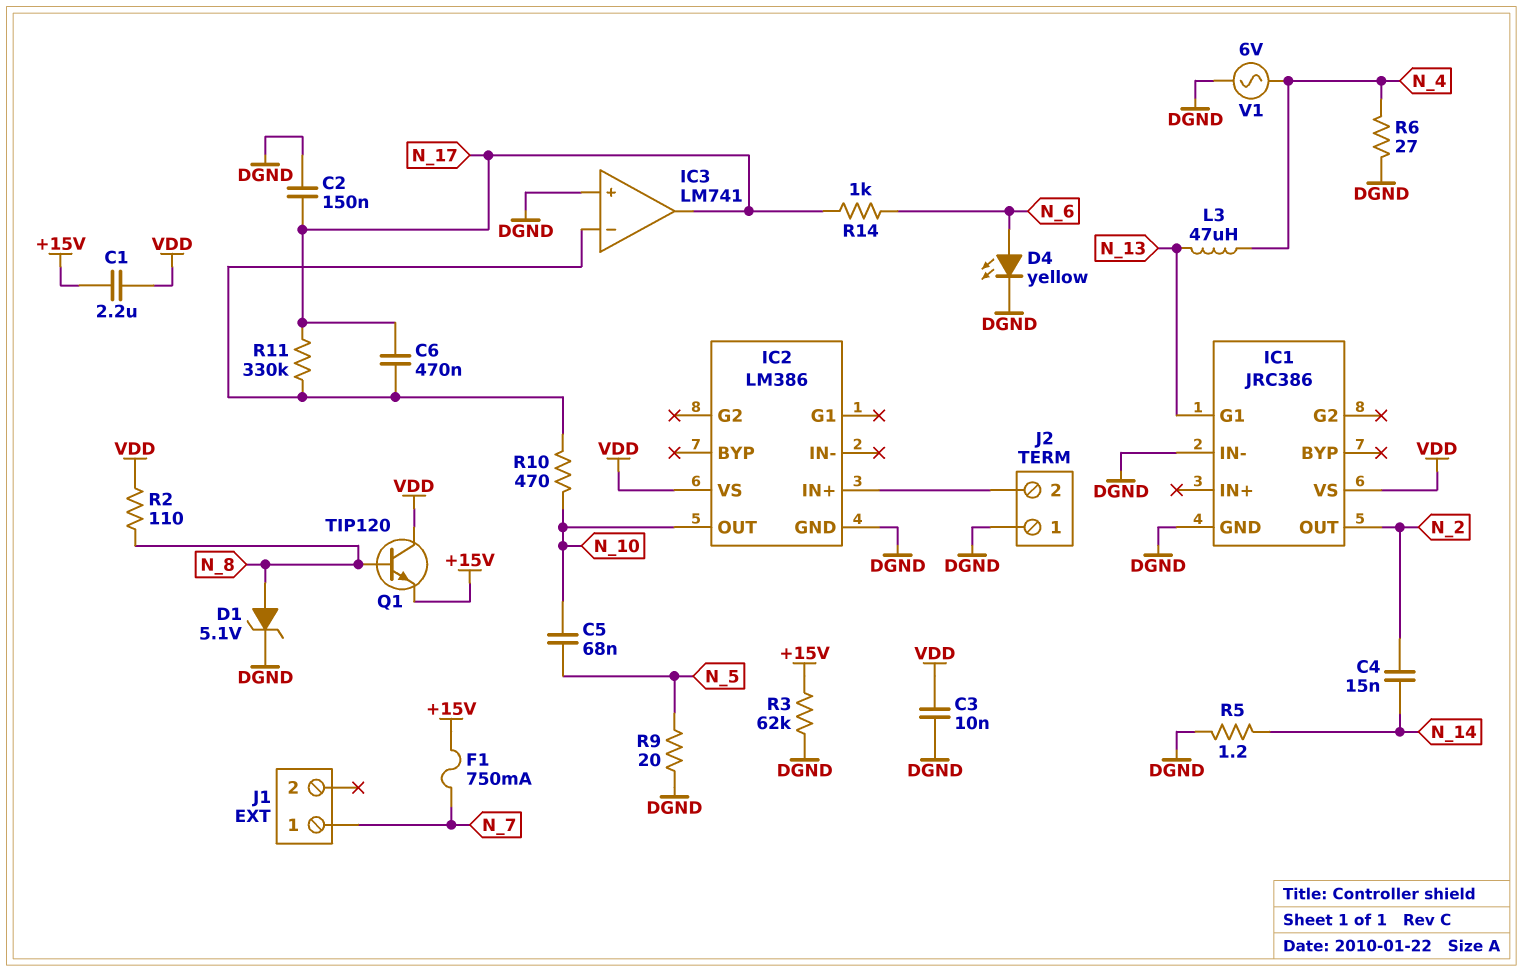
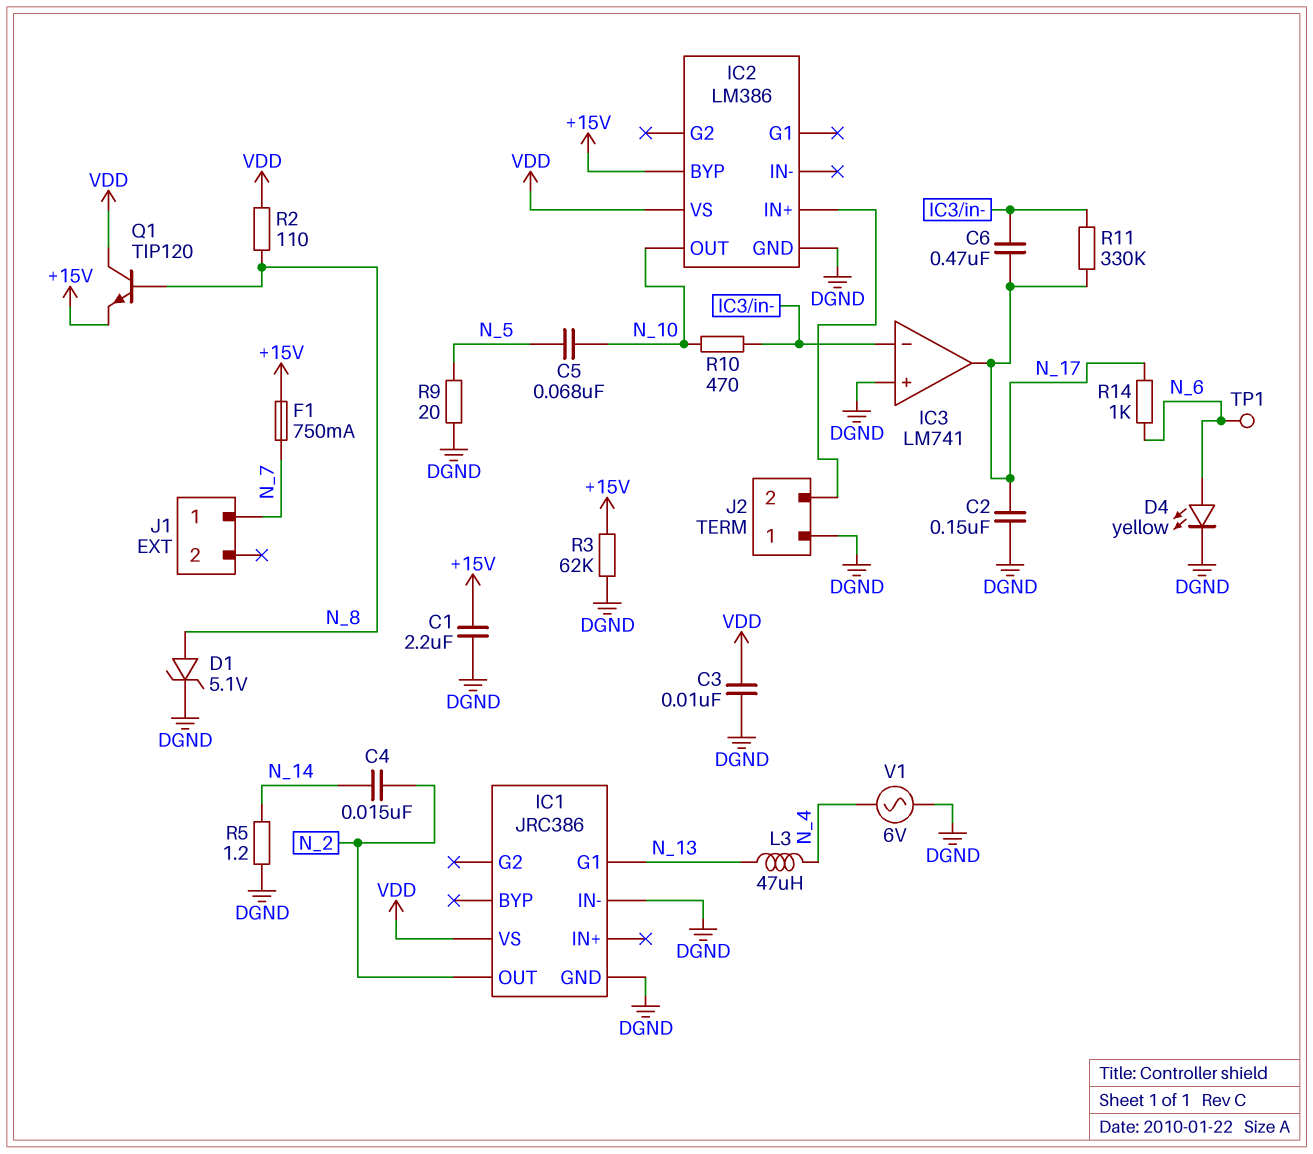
C1: 2.2uF (+15V, VDD) -> 2.2uF (+15V, DGND)
IC2 pin BYP: none -> +15V
R6: 27 (DGND, N_4) -> none
TP1: none -> test point (N_6)

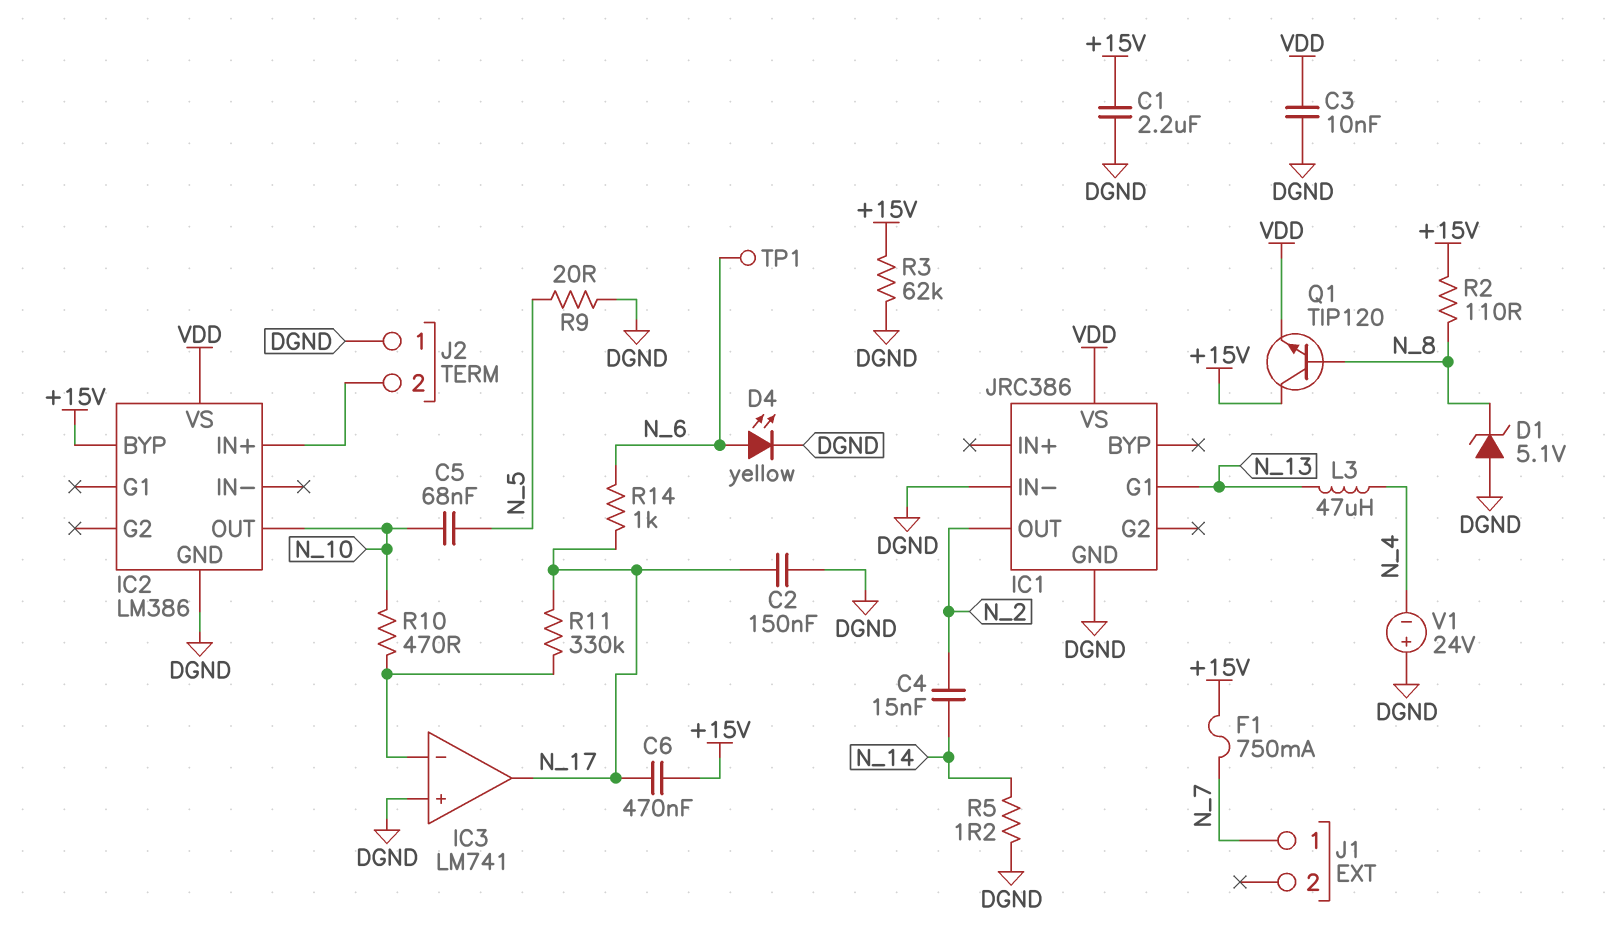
C6: 470nF (IC3/in-, N_17) -> 470nF (+15V, N_17)
D1: zener 5.1V (A N_8, K DGND) -> zener 5.1V (A DGND, K N_8)
Q1: NPN TIP120 (B N_8, C VDD, E +15V) -> NPN TIP120 (B N_8, C +15V, E VDD)
R2: 110 (N_8, VDD) -> 110 (+15V, N_8)
V1: AC 6V (DGND, N_4) -> 24V (plus DGND, minus N_4)

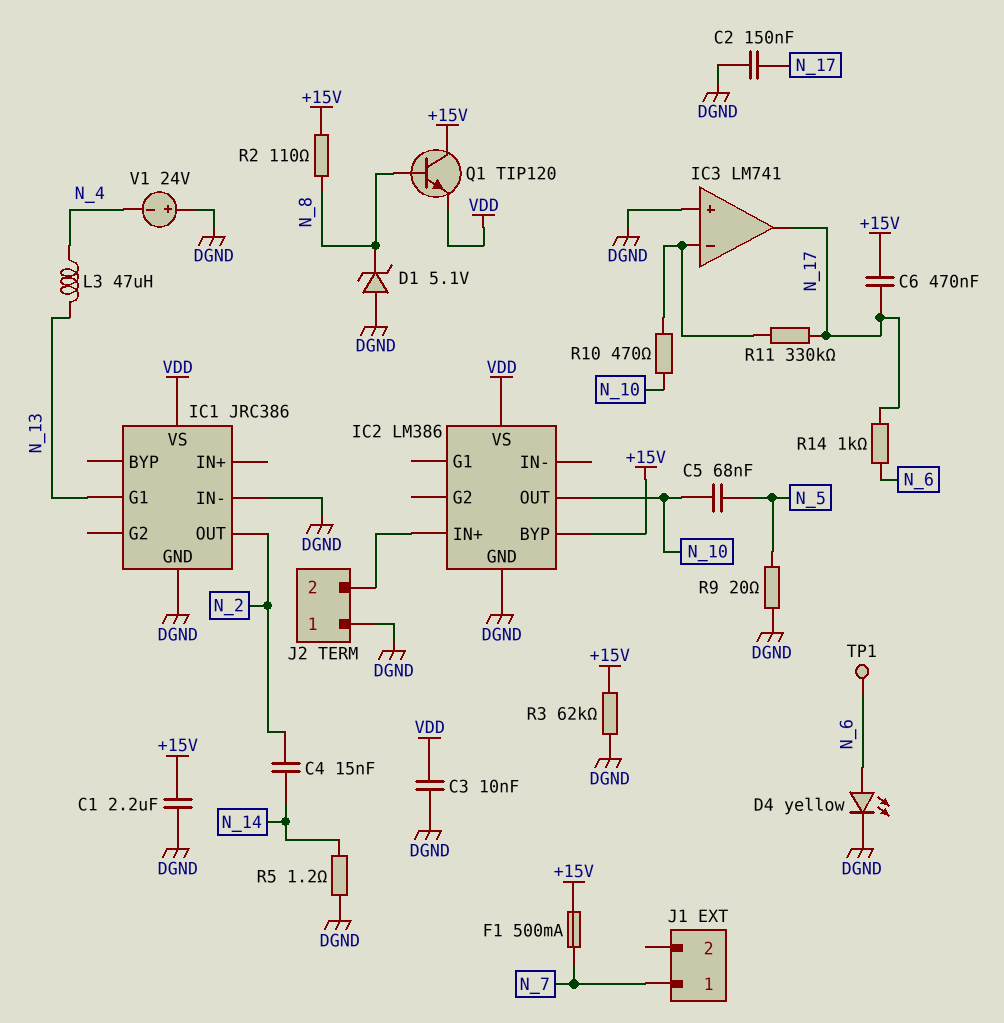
F1: 750mA (+15V, N_7) -> 500mA (+15V, N_7)

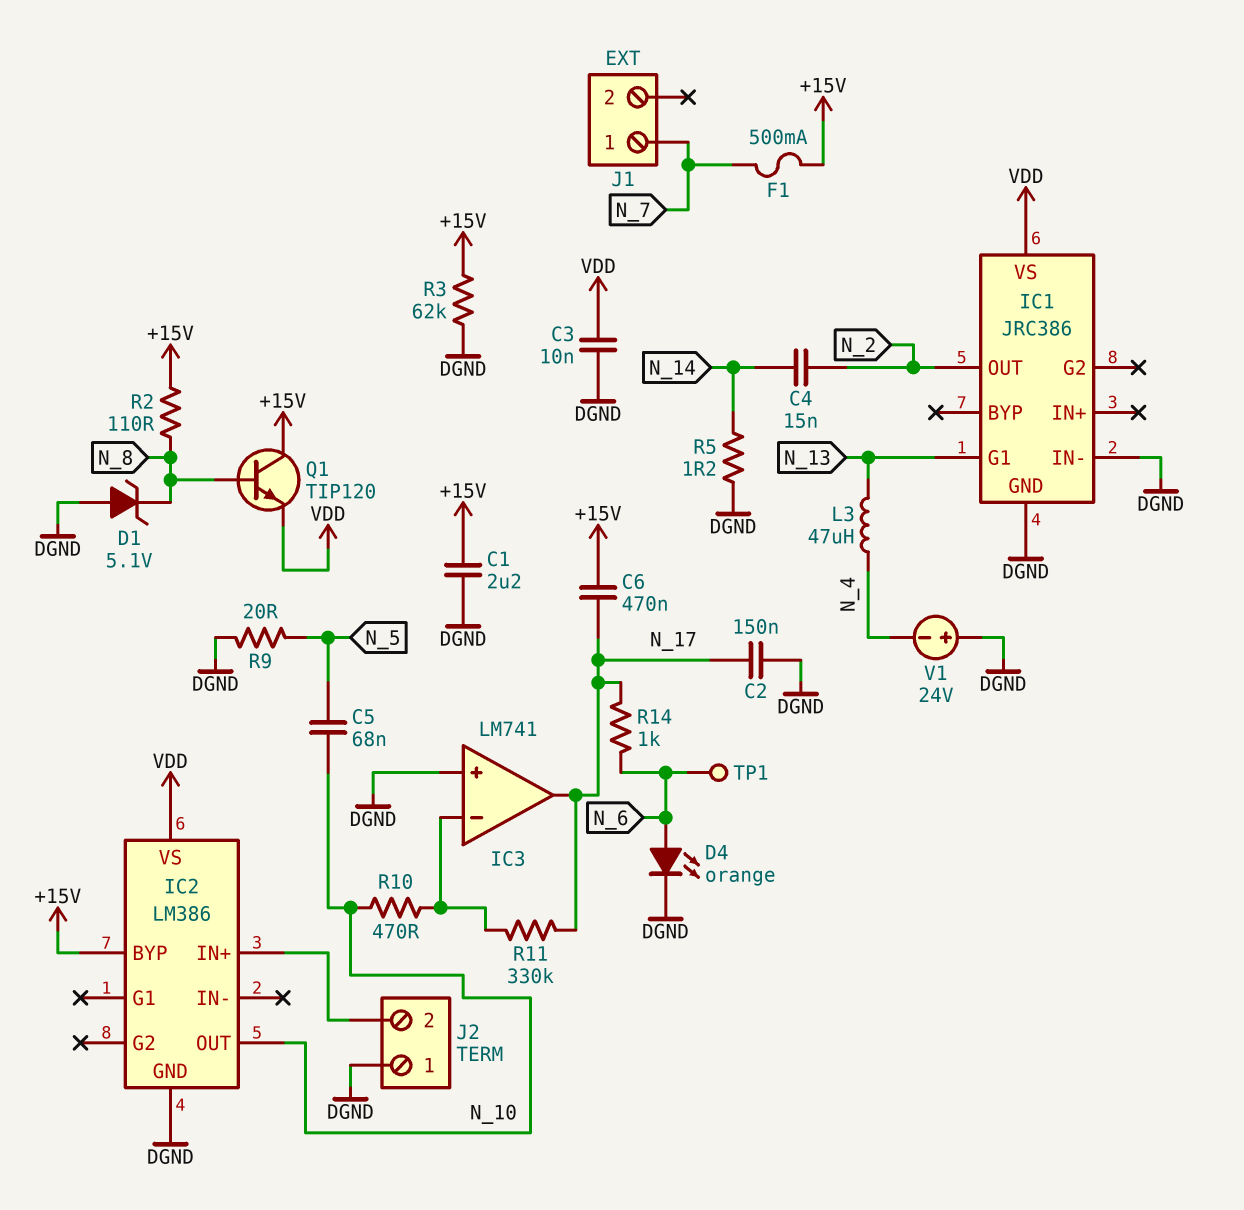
D4: LED yellow (A N_6, K DGND) -> LED orange (A N_6, K DGND)

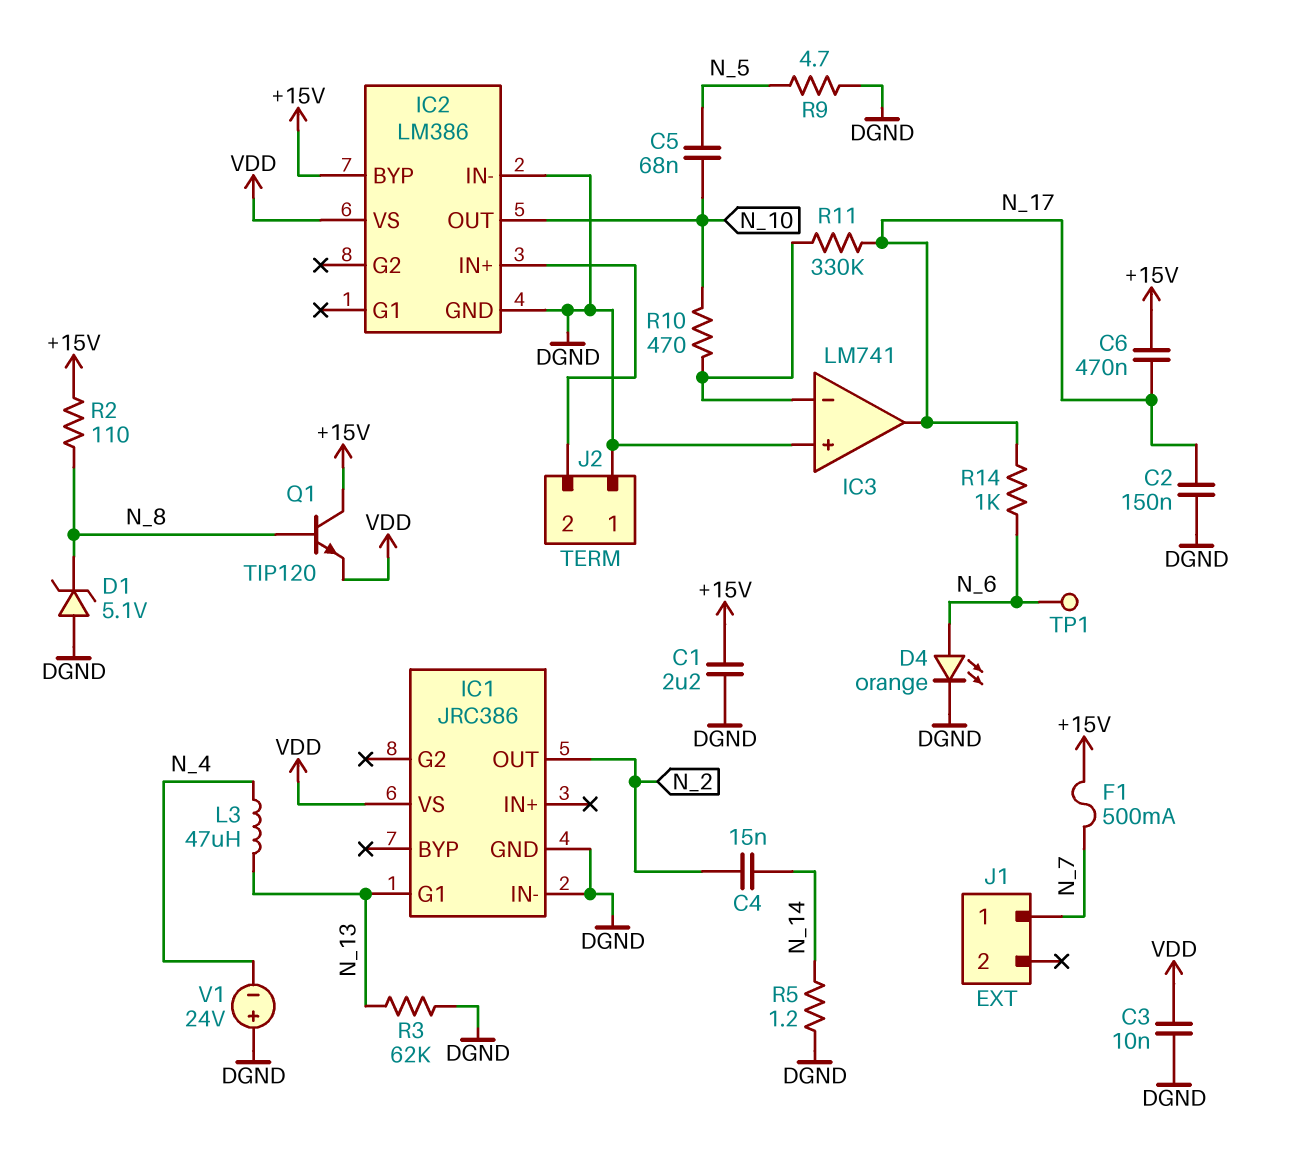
IC2 pin IN-: none -> DGND
R3: 62k (+15V, DGND) -> 62k (DGND, N_13)
R9: 20 (DGND, N_5) -> 4.7 (DGND, N_5)

